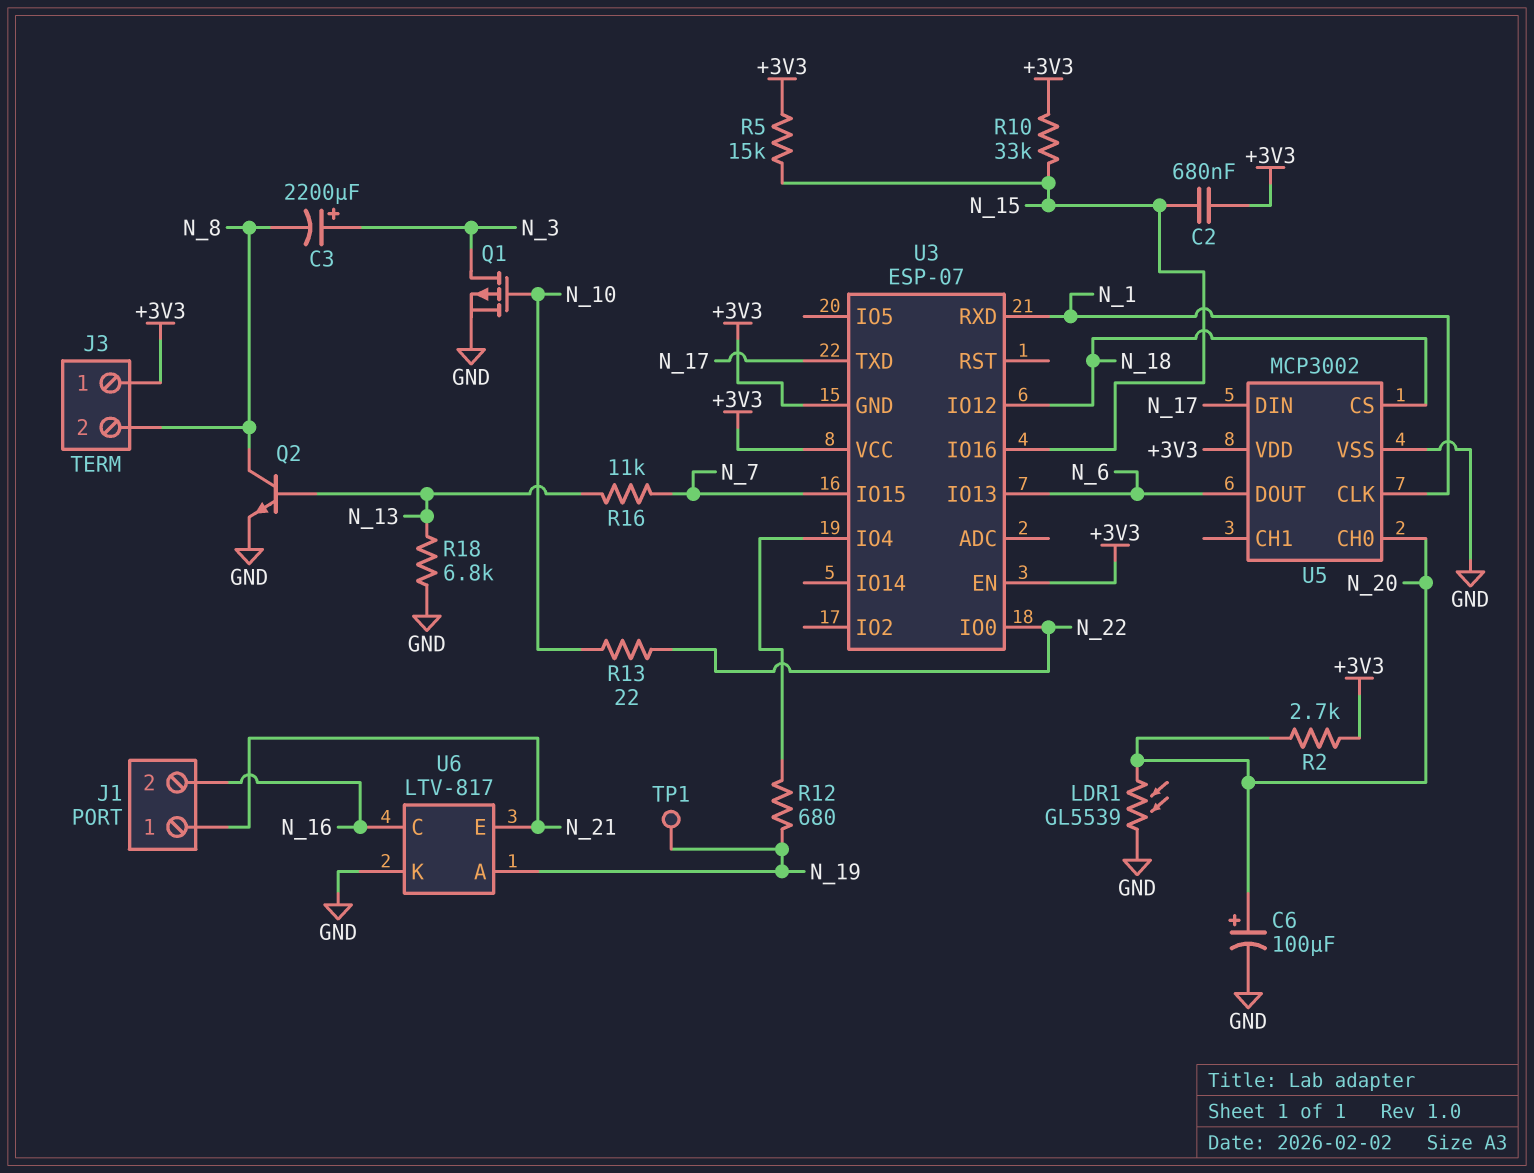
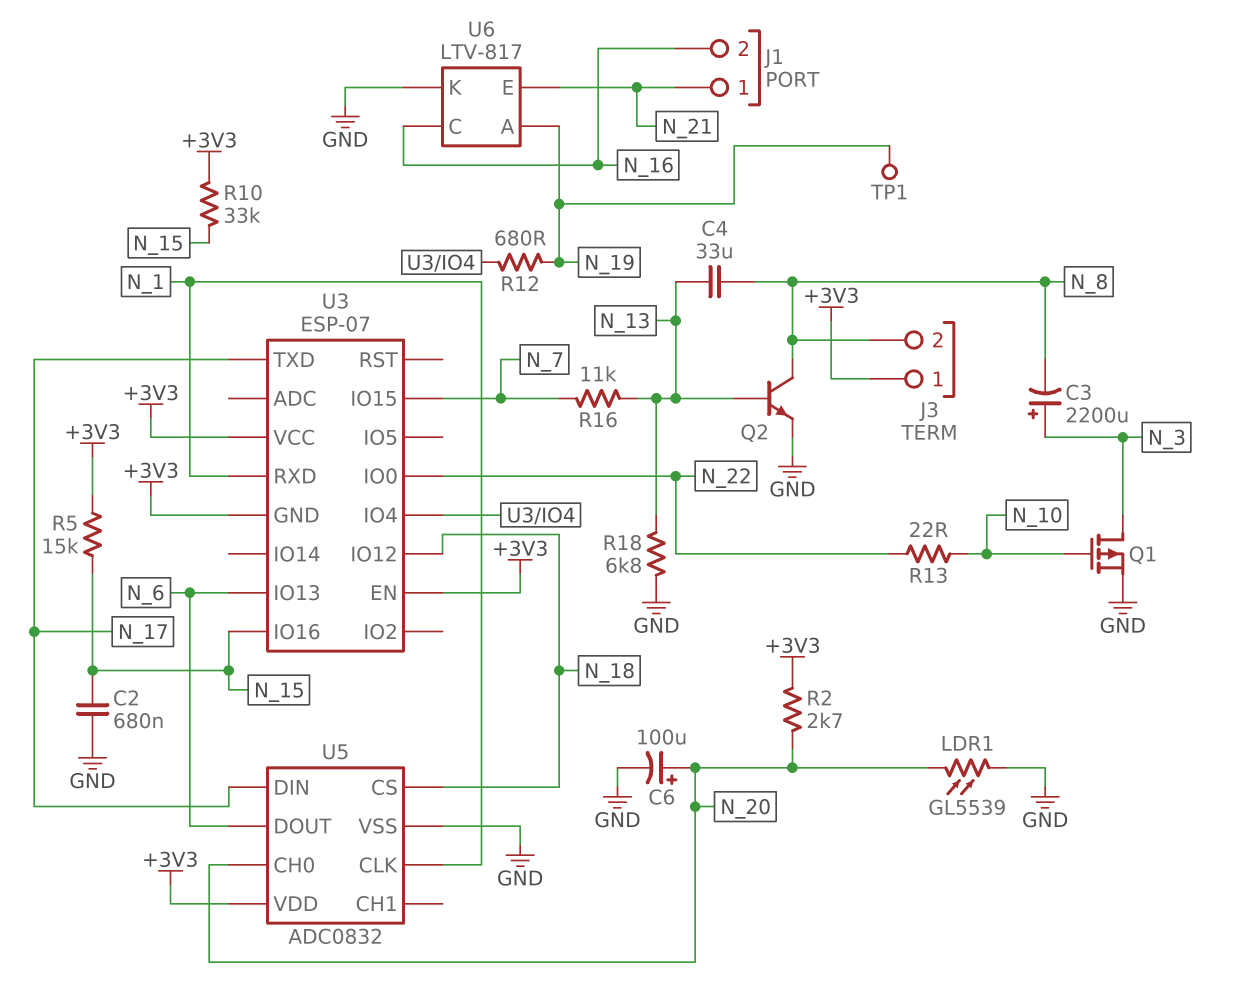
C2: 680nF (+3V3, N_15) -> 680nF (GND, N_15)
C4: none -> 33uF (N_8, N_13)
U5: MCP3002 -> ADC0832

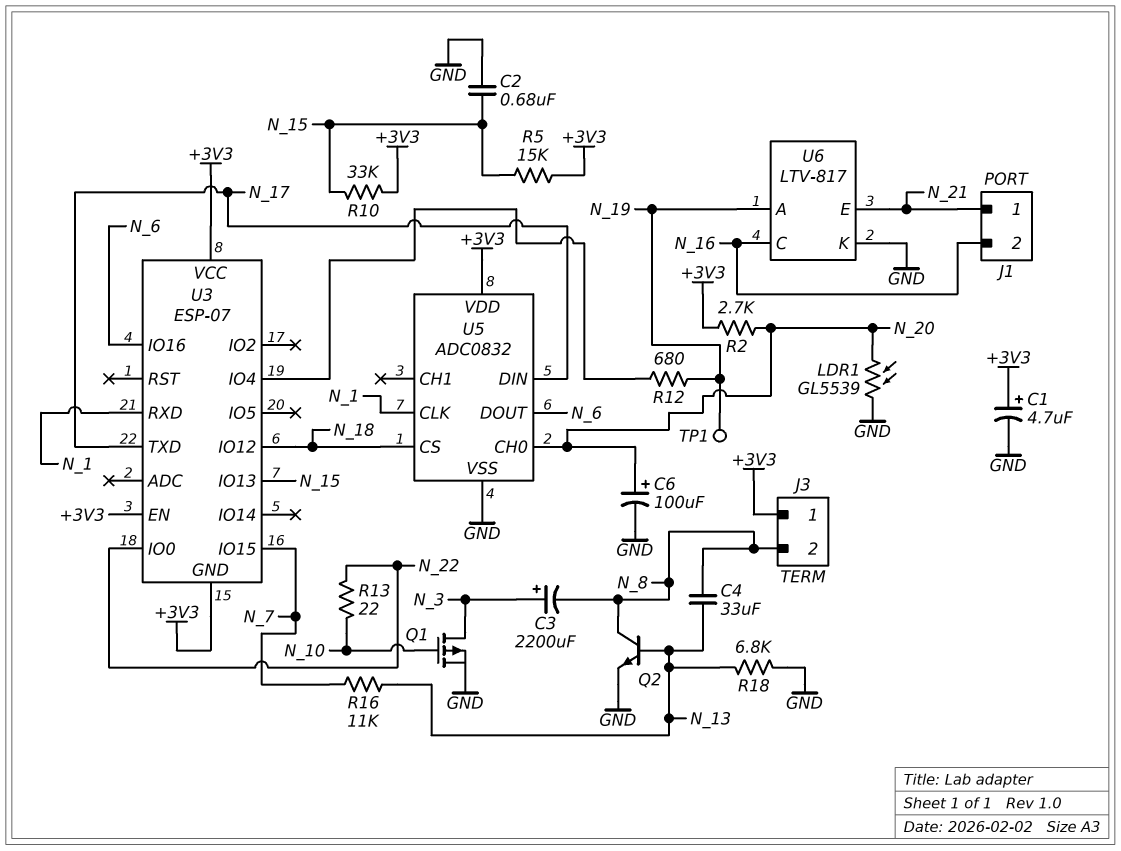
C1: none -> 4.7uF (plus +3V3, minus GND)
U3 pin IO13: N_6 -> N_15
U3 pin IO16: N_15 -> N_6

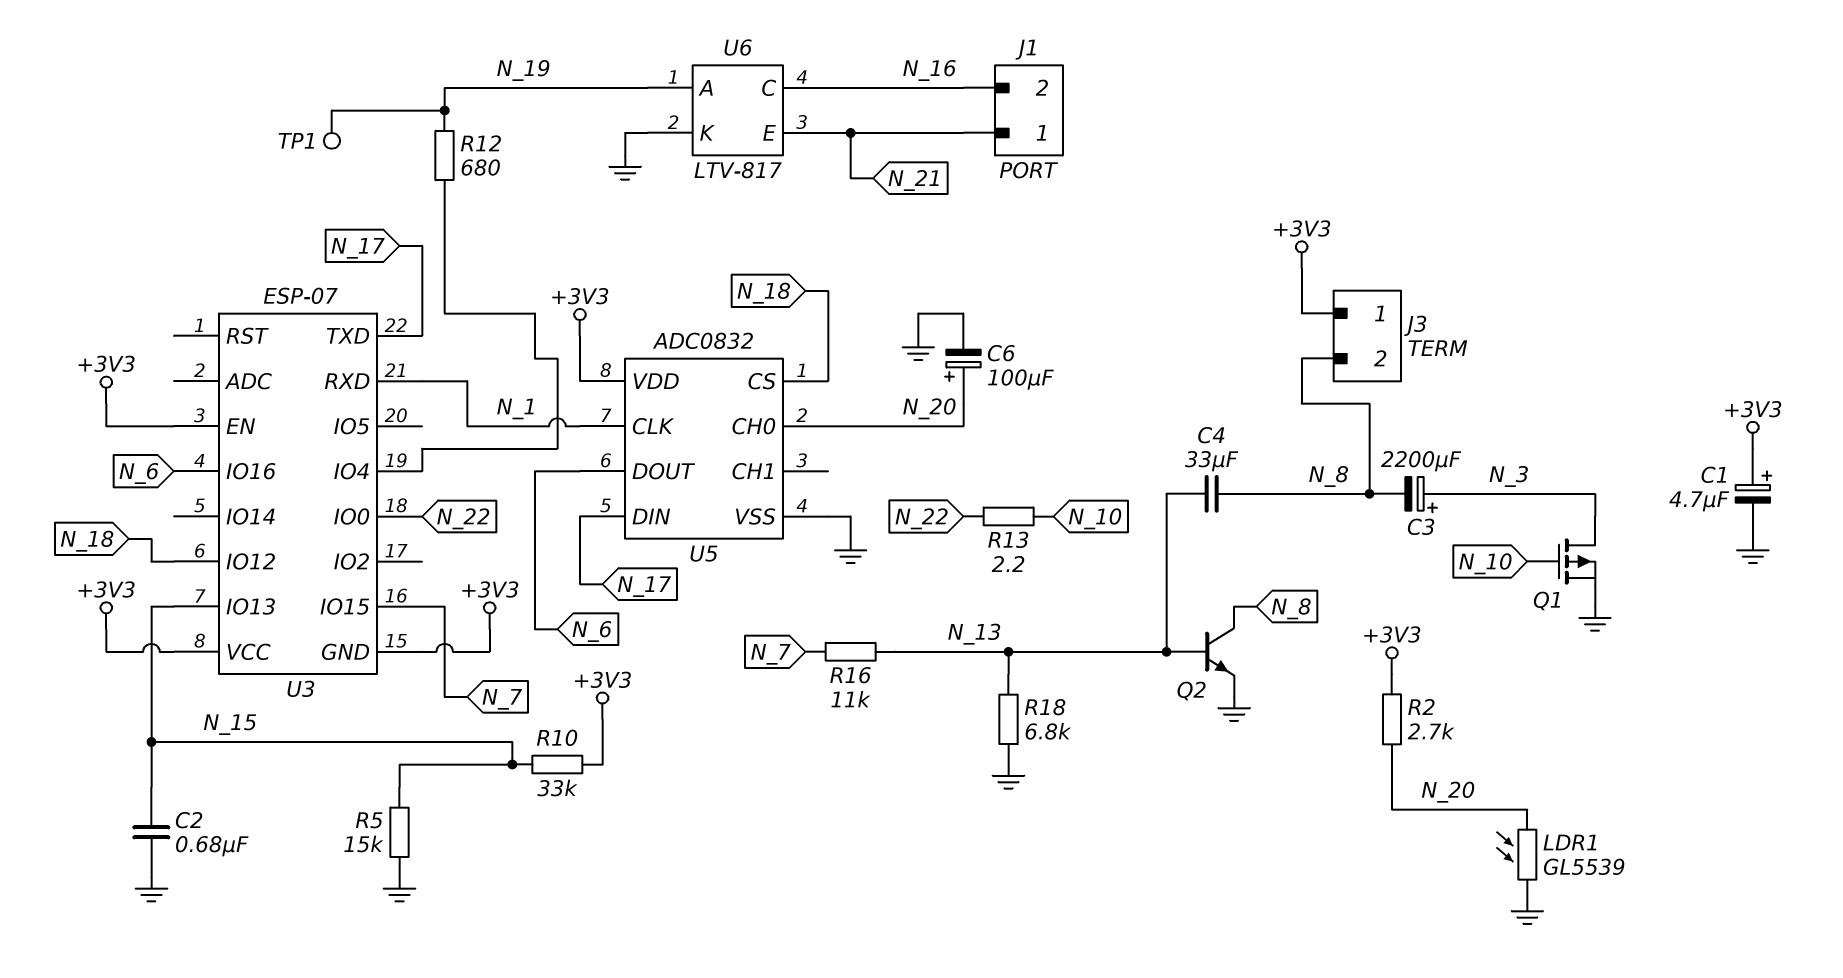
R5: 15k (+3V3, N_15) -> 15k (GND, N_15)
R13: 22 (N_10, N_22) -> 2.2 (N_10, N_22)

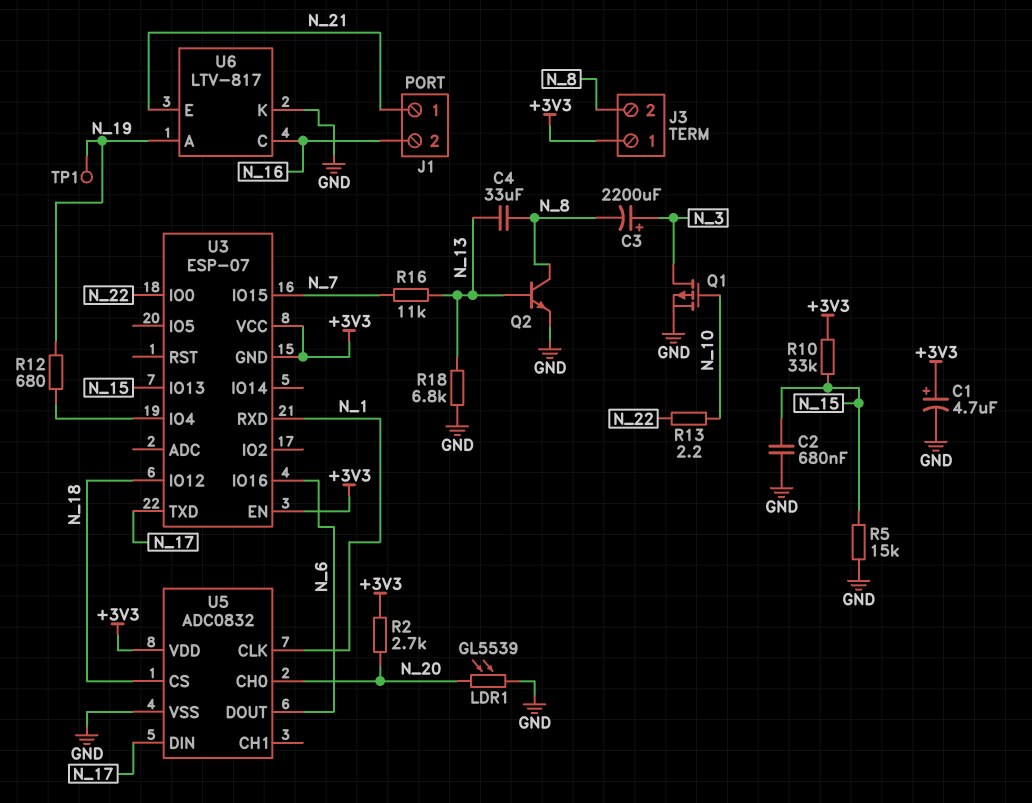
C6: 100uF (plus N_20, minus GND) -> none

